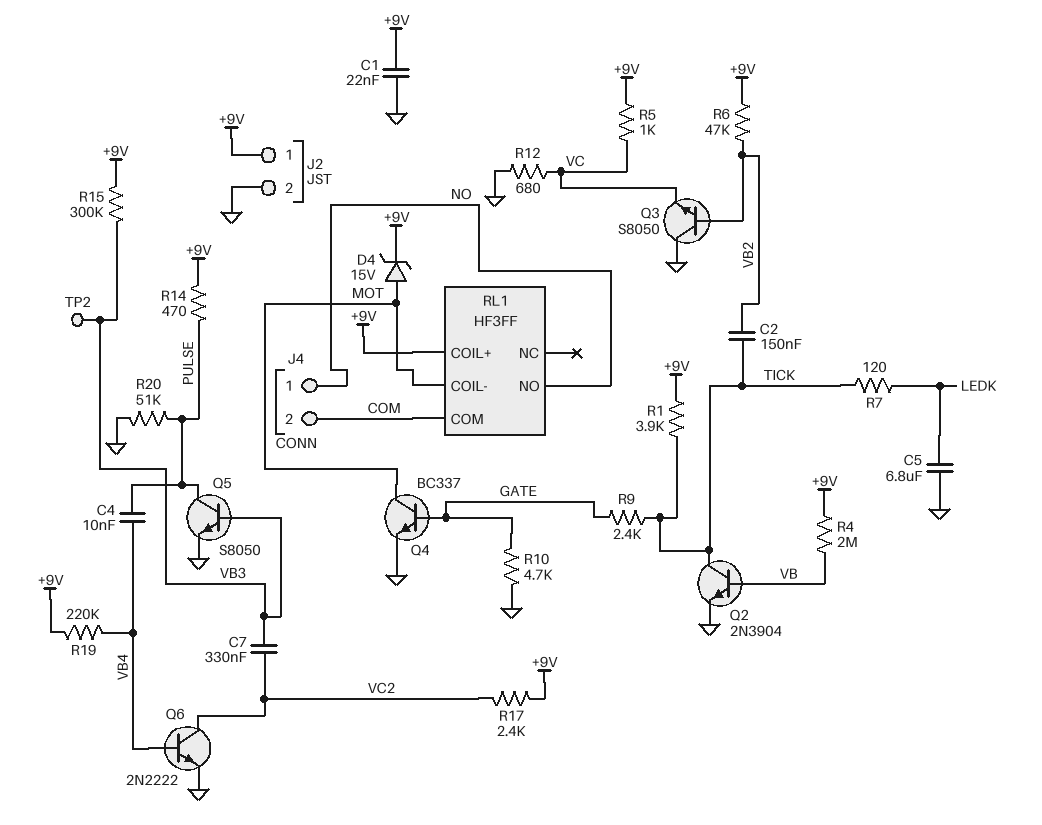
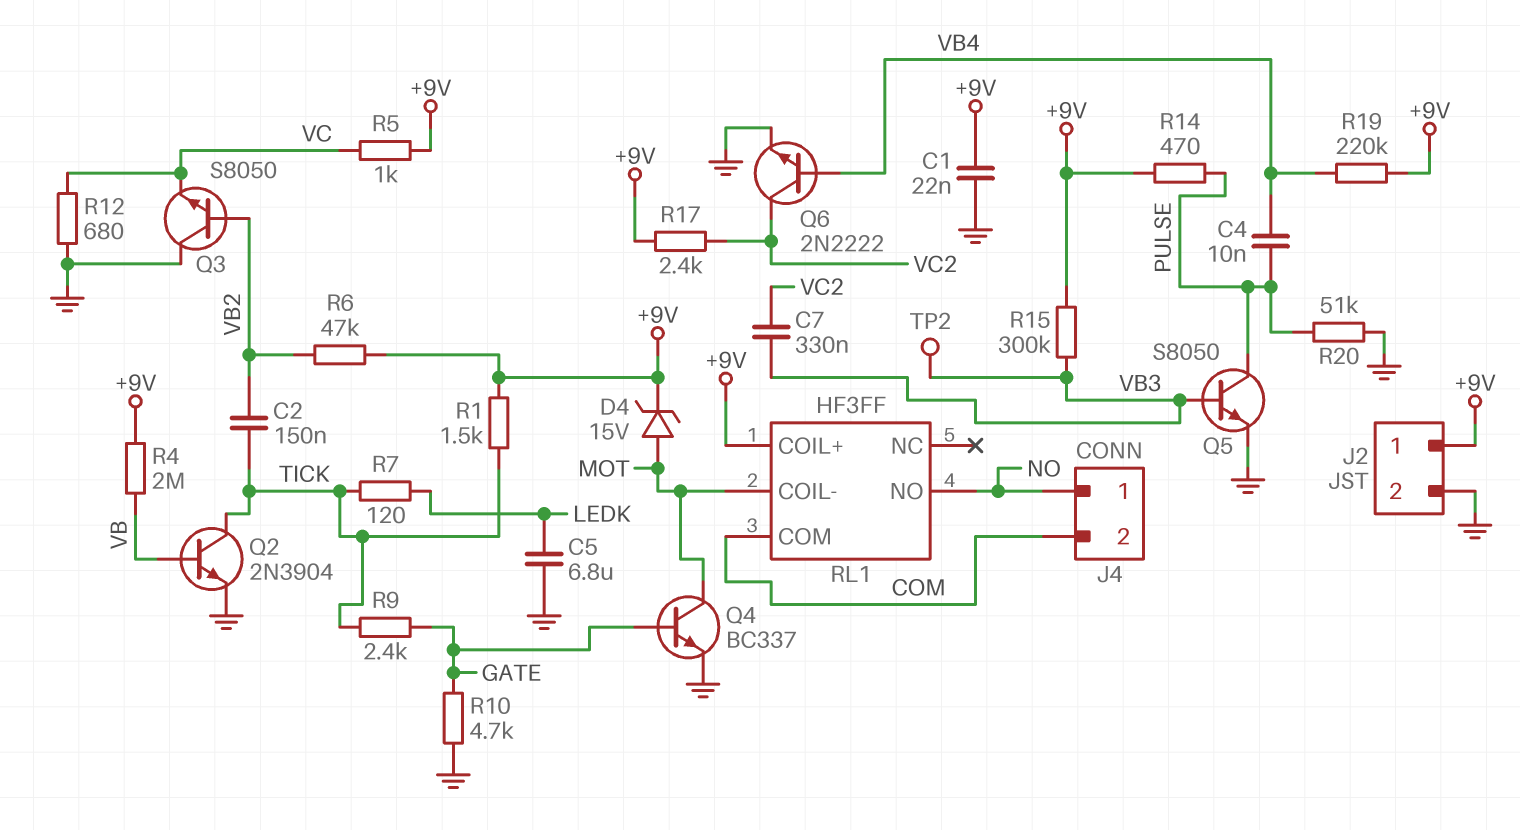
R1: 3.9k (+9V, TICK) -> 1.5k (+9V, TICK)

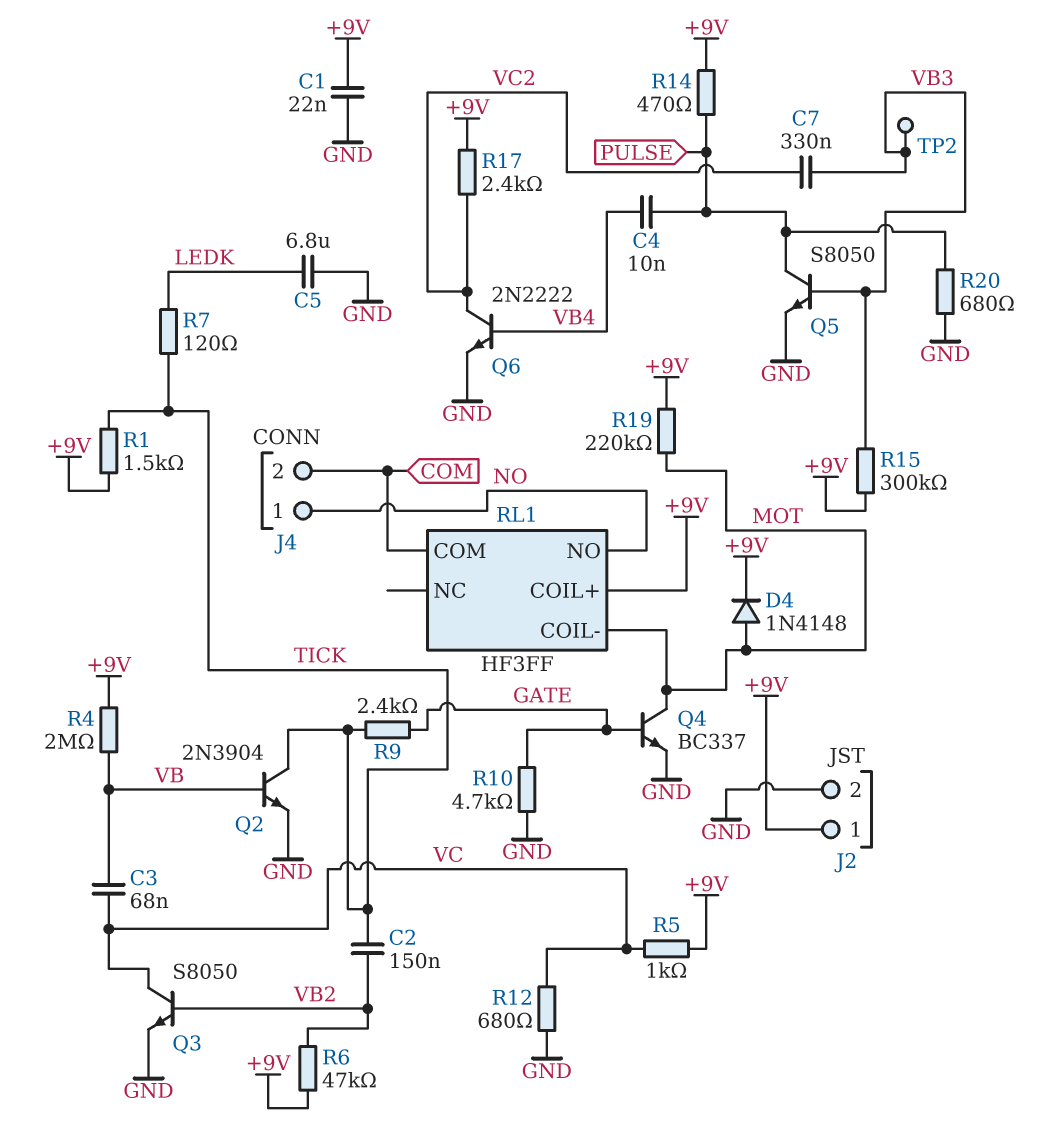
C3: none -> 68nF (VB, VC)
D4: zener 15V (A MOT, K +9V) -> diode 1N4148 (A MOT, K +9V)
Q3: NPN S8050 (B VB2, C GND, E VC) -> NPN S8050 (B VB2, C VC, E GND)
R19: 220k (+9V, VB4) -> 220k (+9V, MOT)
R20: 51k (GND, PULSE) -> 680 (GND, PULSE)

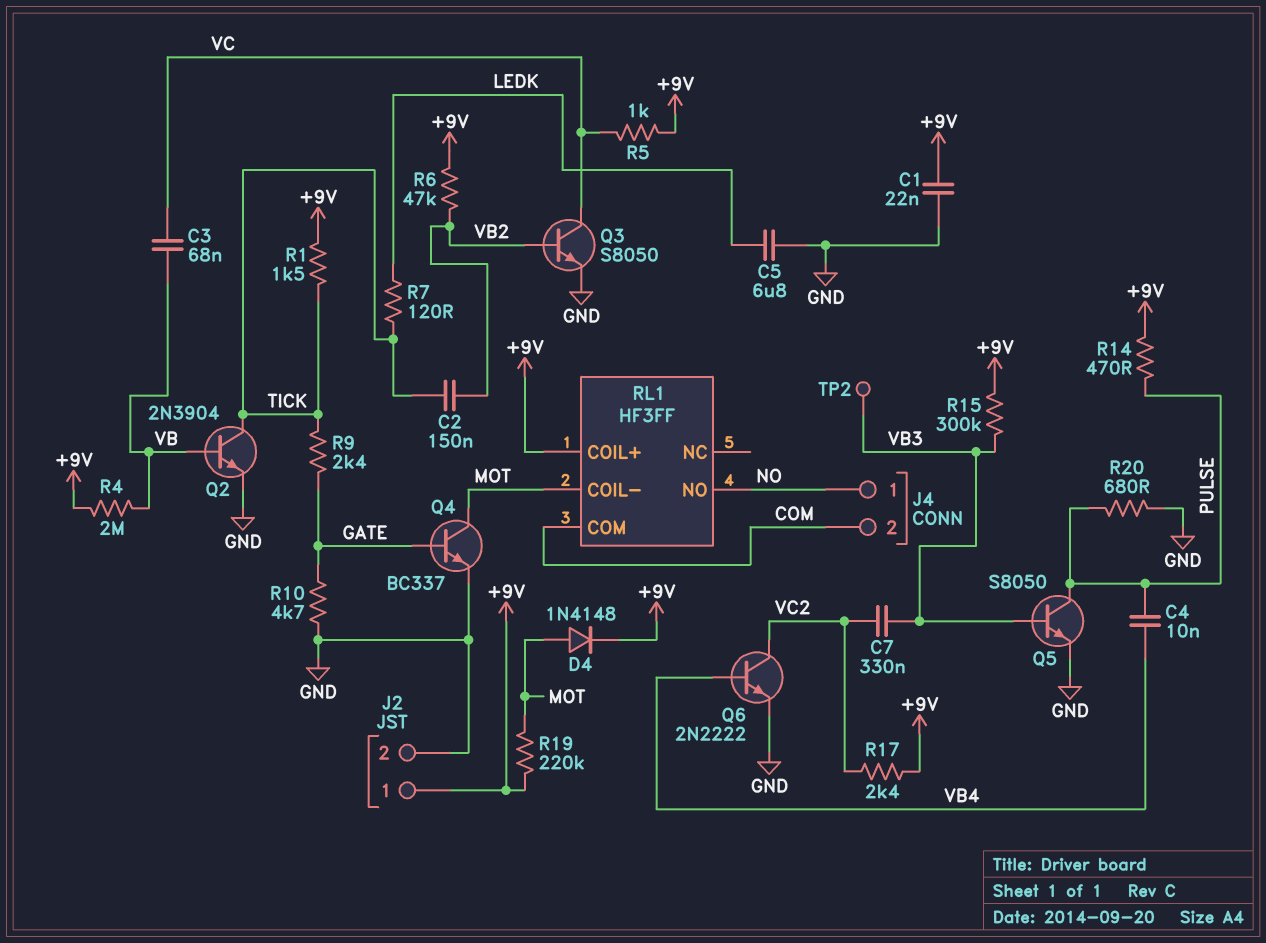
R12: 680 (GND, VC) -> none

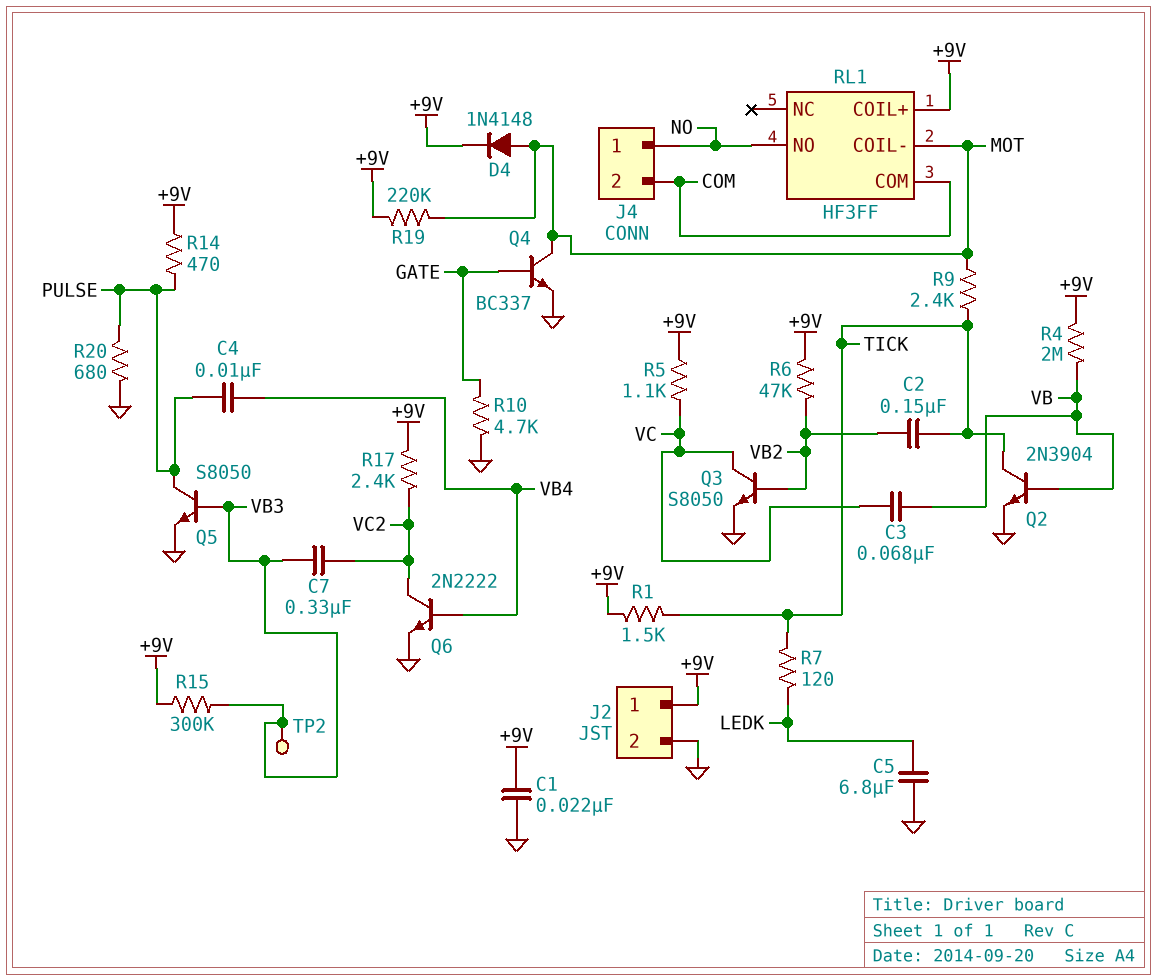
R5: 1k (+9V, VC) -> 1.1k (+9V, VC)
R9: 2.4k (GATE, TICK) -> 2.4k (MOT, TICK)

